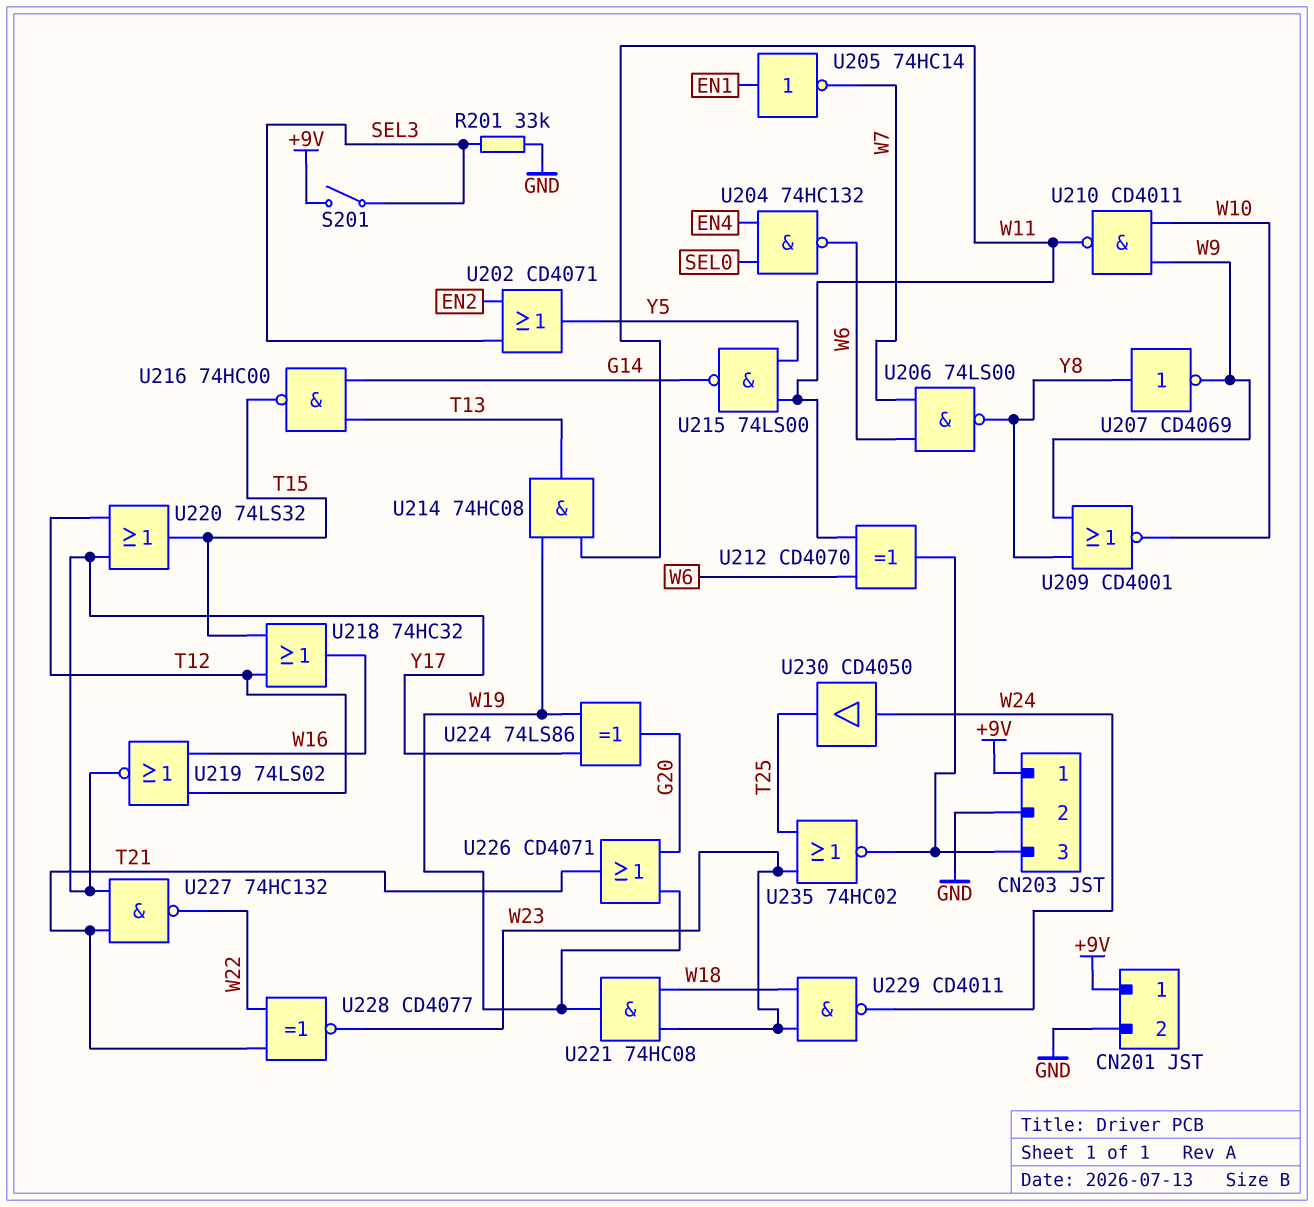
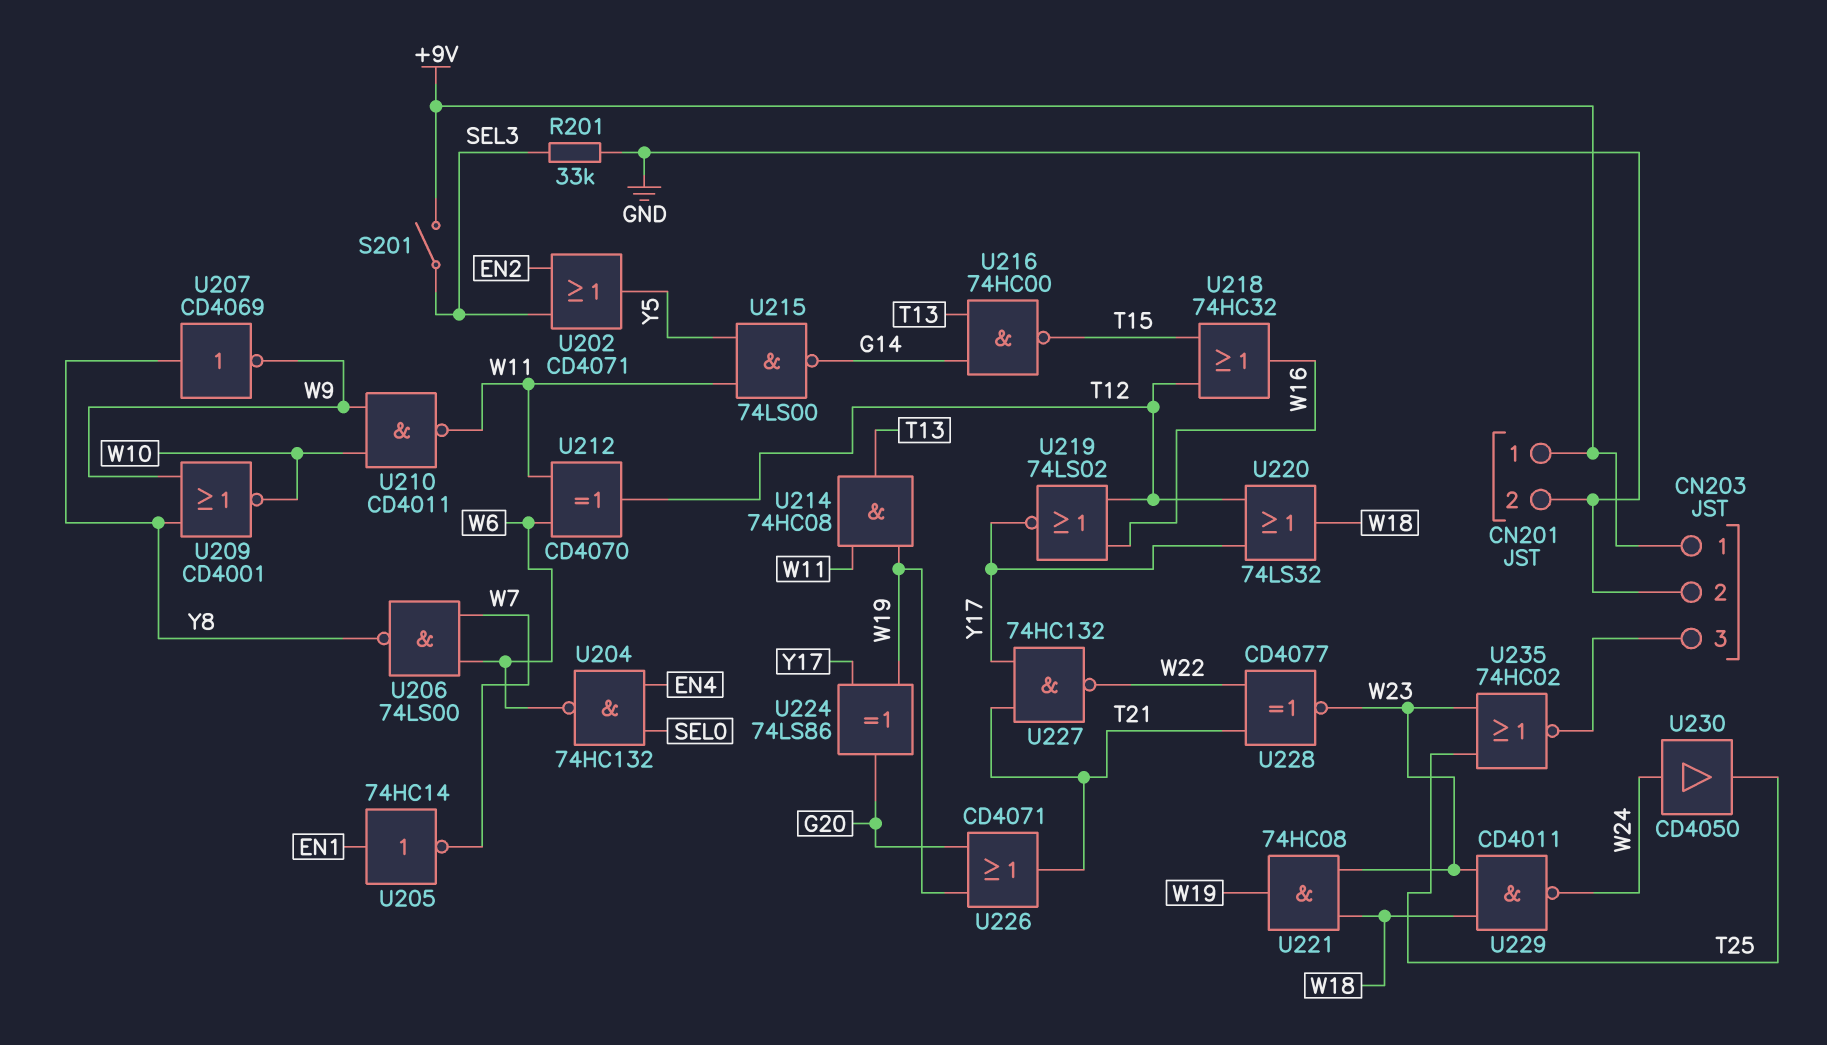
U212: XOR CD4070 (in W6, in W11, out CN203/3) -> XOR CD4070 (in W6, in W11, out T12)
U220: OR 74LS32 (in T12, in Y17, out T15) -> OR 74LS32 (in T12, in Y17, out W18)

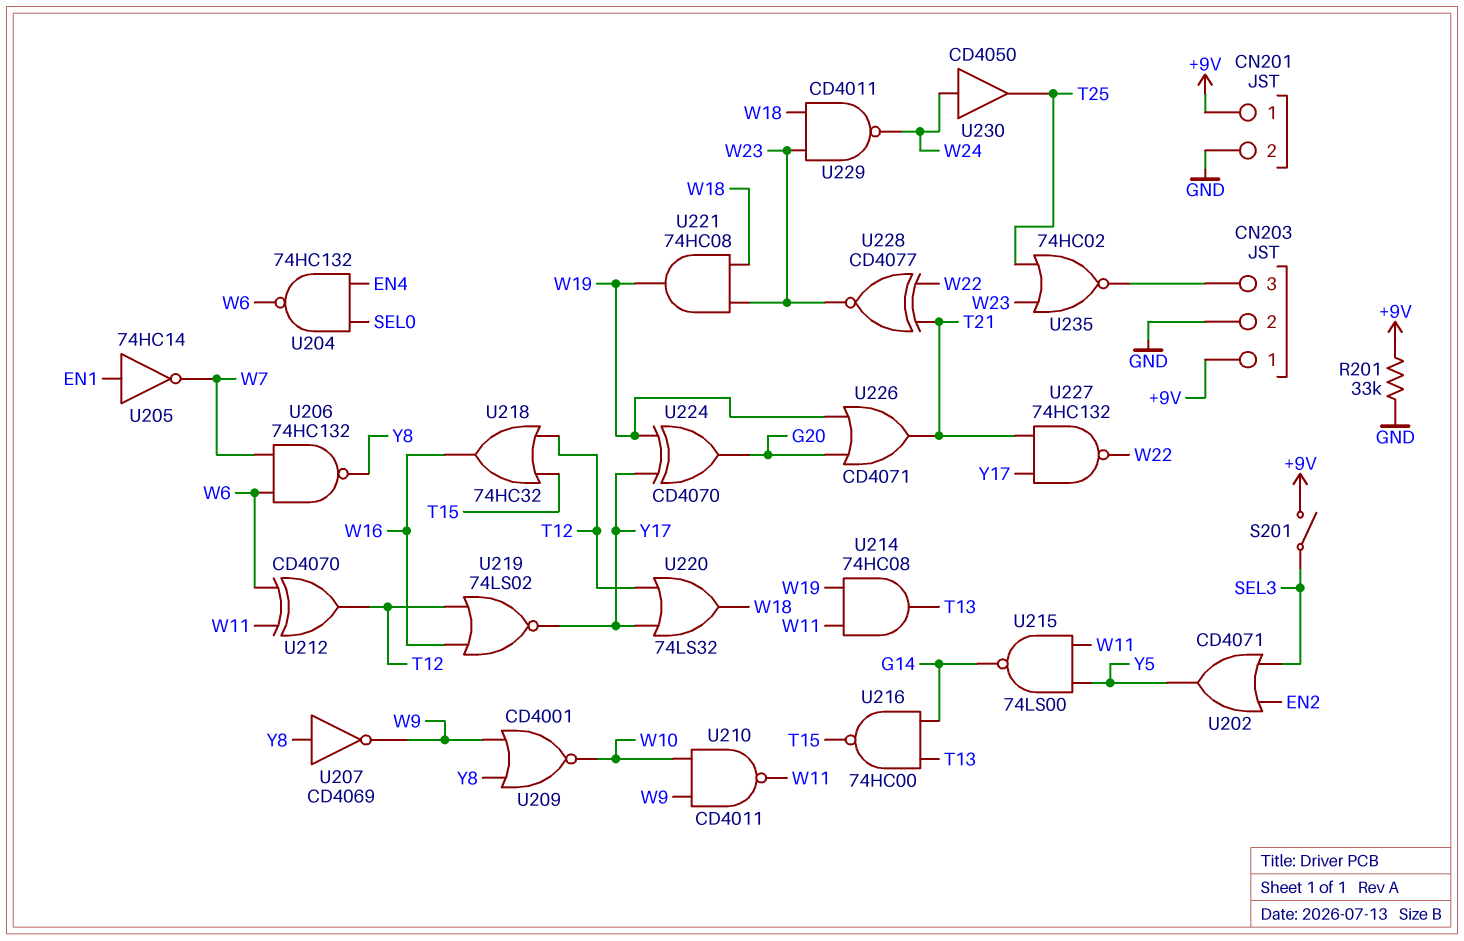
R201: 33k (GND, SEL3) -> 33k (+9V, GND)
U206: NAND 74LS00 (in W6, in W7, out Y8) -> NAND 74HC132 (in W6, in W7, out Y8)
U224: XOR 74LS86 (in W19, in Y17, out G20) -> XOR CD4070 (in W19, in Y17, out G20)

